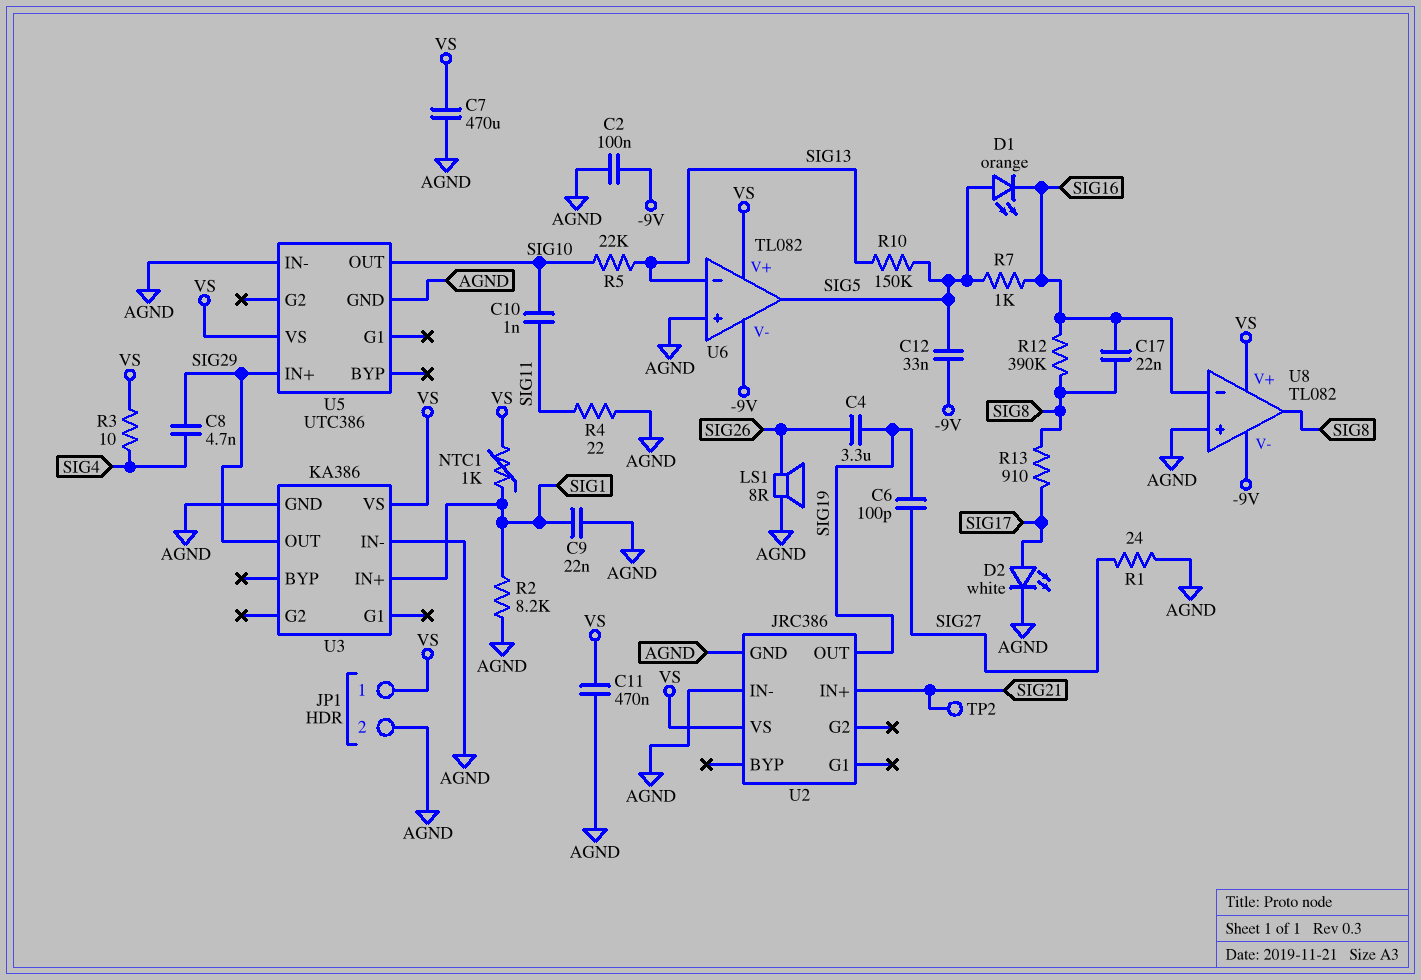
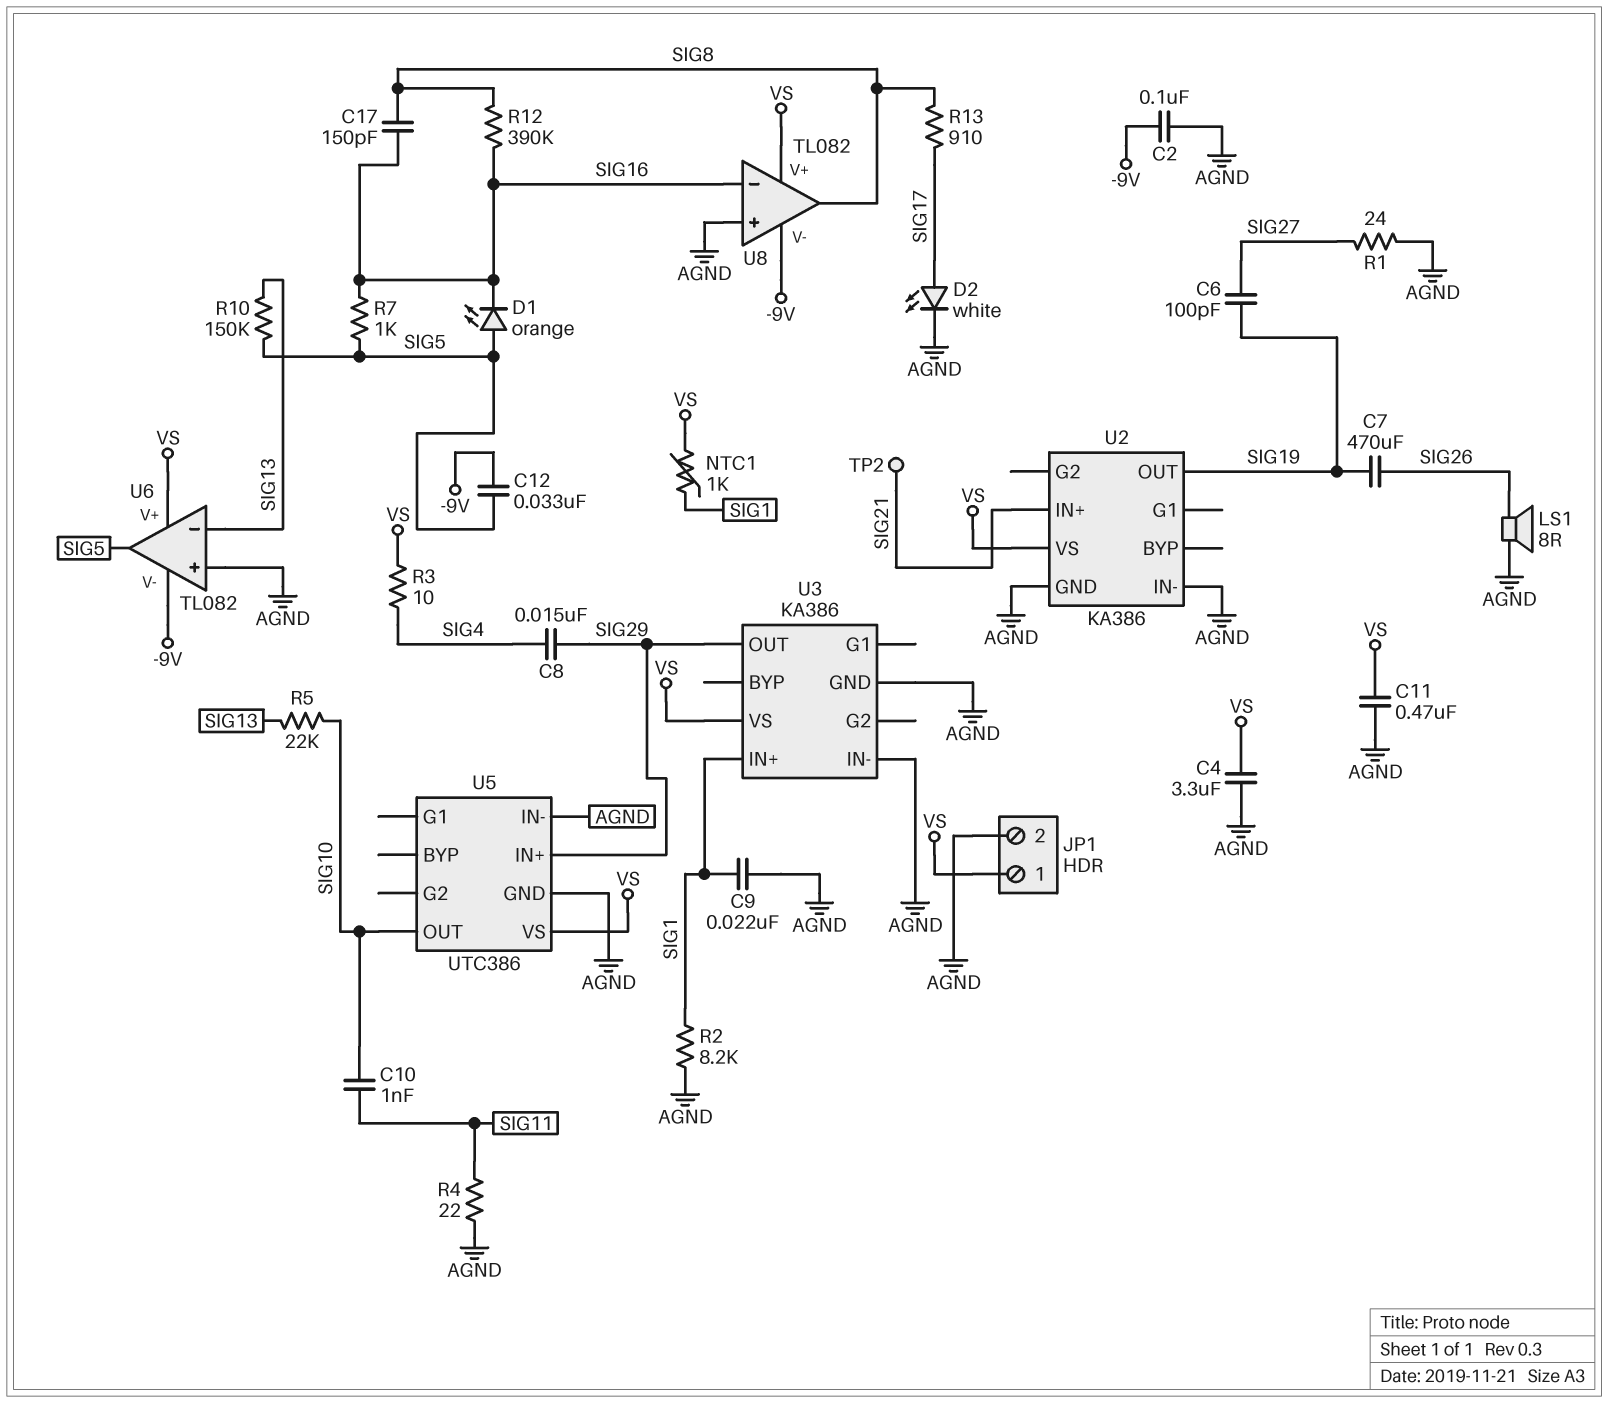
C4: 3.3uF (SIG19, SIG26) -> 3.3uF (AGND, VS)
C7: 470uF (AGND, VS) -> 470uF (SIG19, SIG26)
C8: 4.7nF (SIG4, SIG29) -> 15nF (SIG4, SIG29)
C17: 22nF (SIG8, SIG16) -> 150pF (SIG8, SIG16)
U2: JRC386 -> KA386

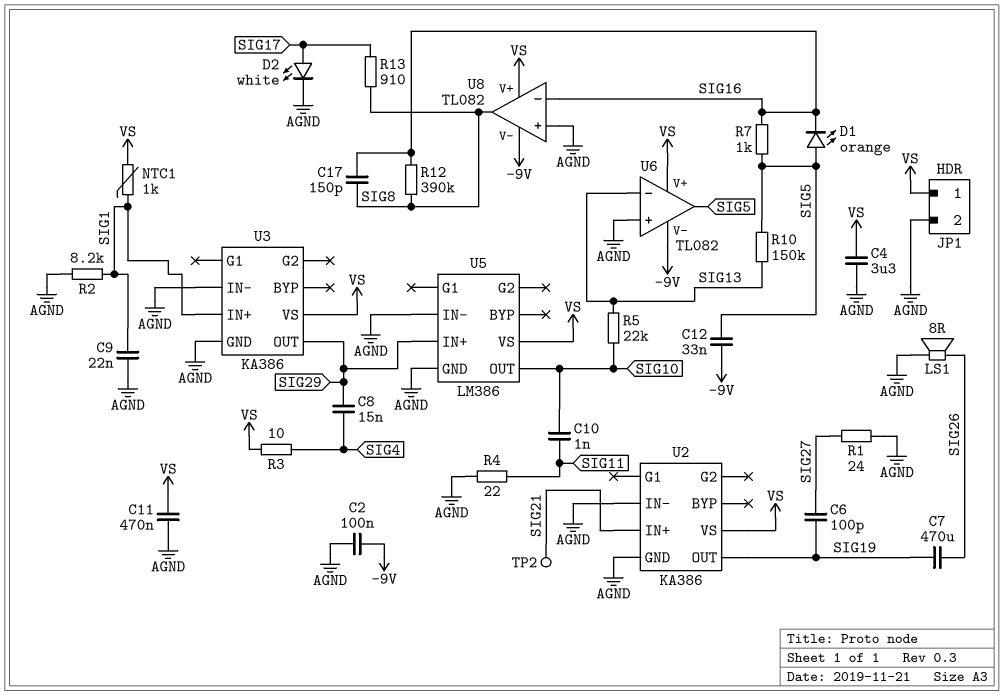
U5: UTC386 -> LM386

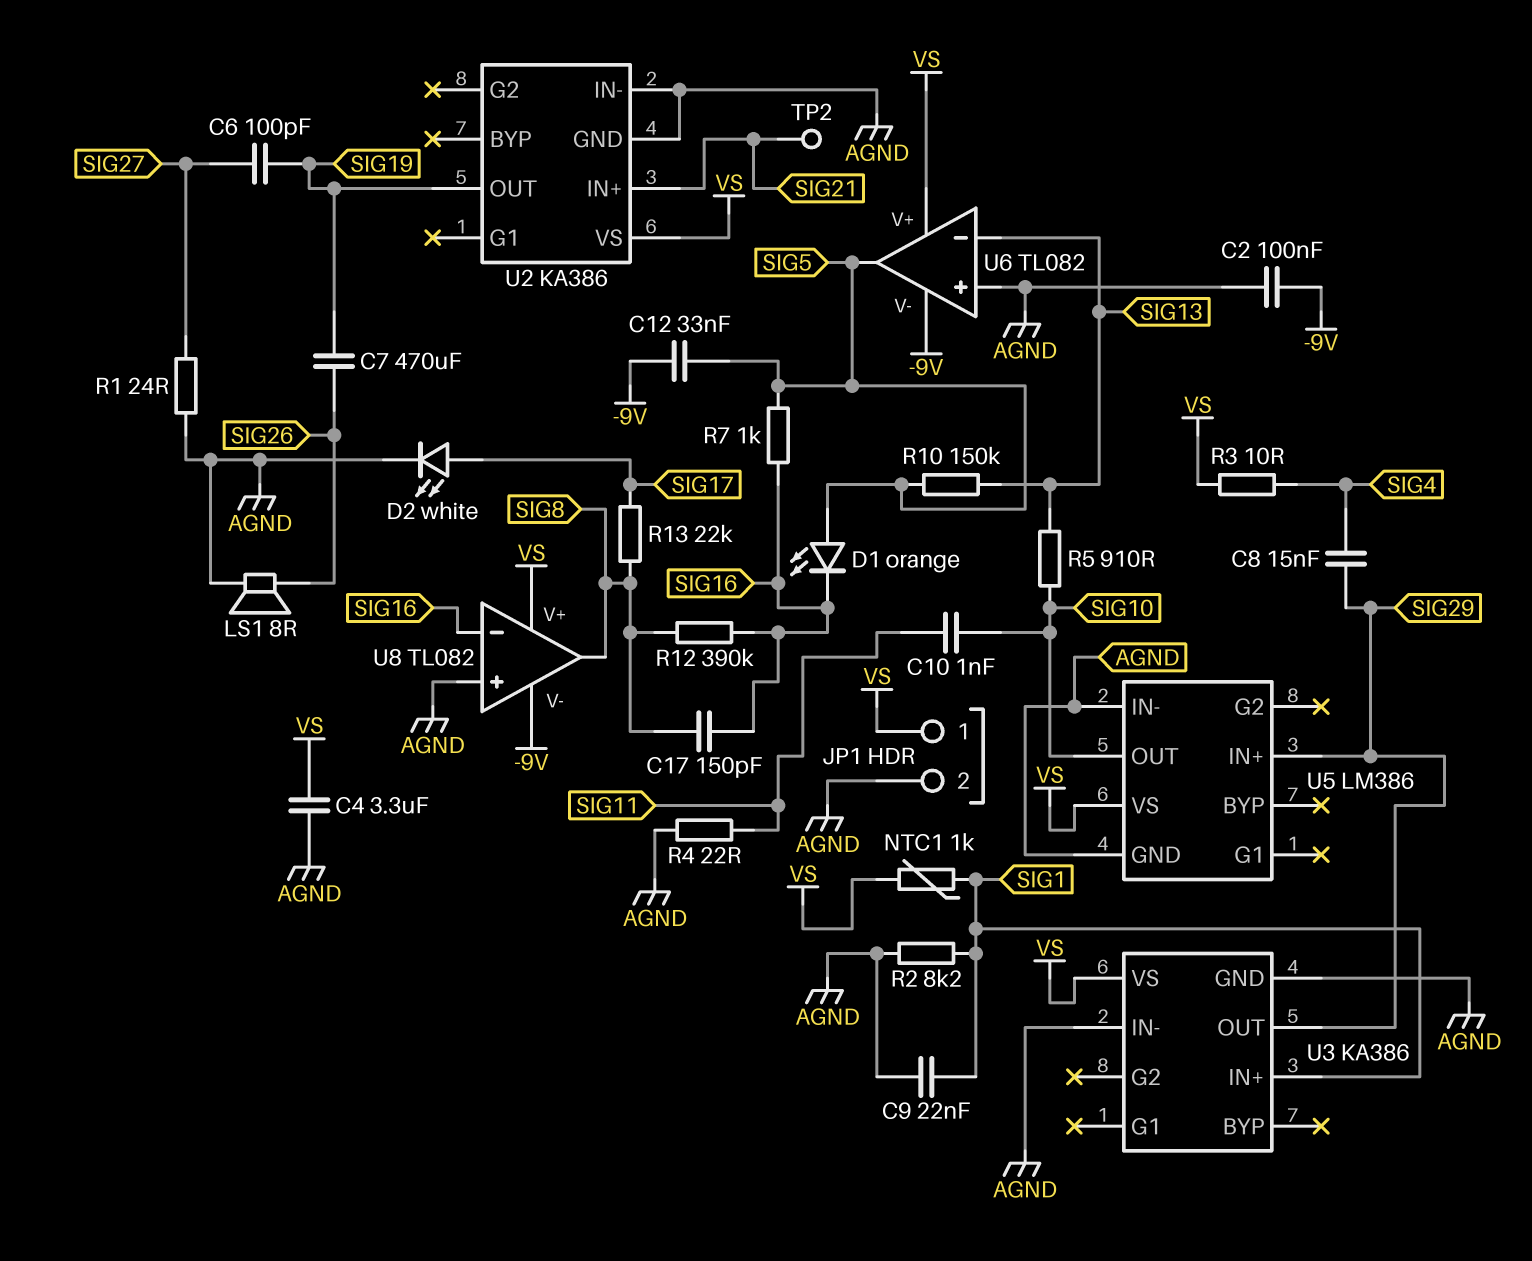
C11: 470nF (AGND, VS) -> none
R5: 22k (SIG10, SIG13) -> 910 (SIG10, SIG13)
R13: 910 (SIG8, SIG17) -> 22k (SIG8, SIG17)

